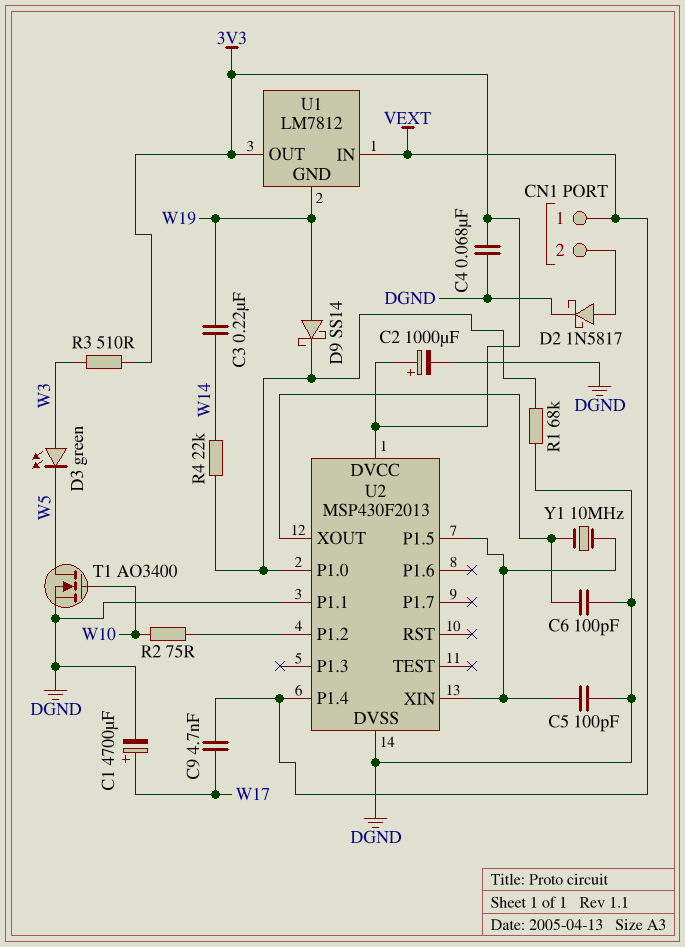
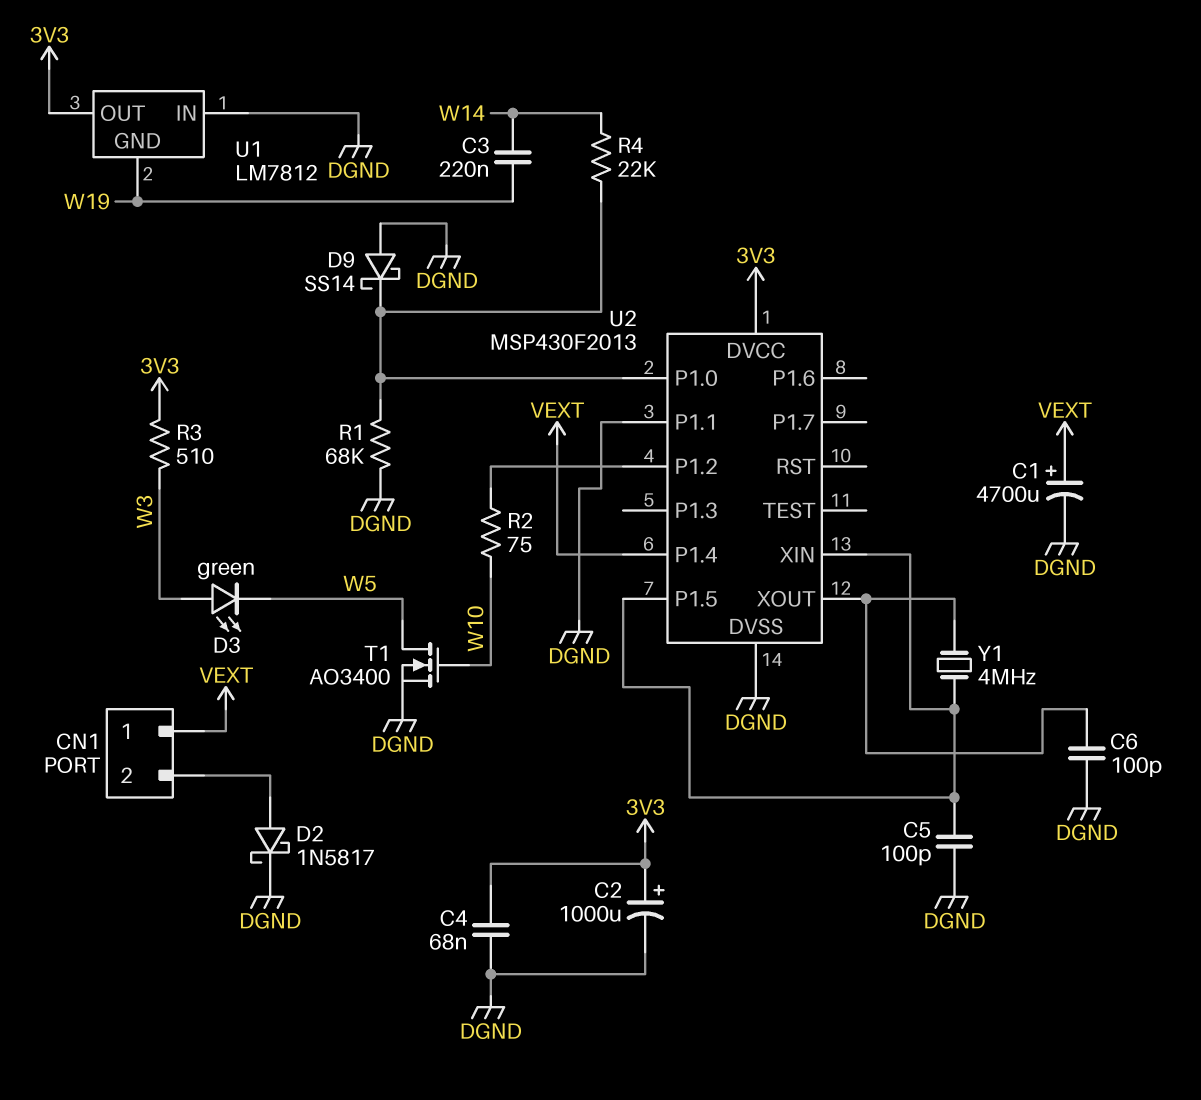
C1: 4700uF (plus W17, minus DGND) -> 4700uF (plus VEXT, minus DGND)
C9: 4.7nF (VEXT, W17) -> none
D9: schottky SS14 (A W19, K U2/P1.0) -> schottky SS14 (A DGND, K U2/P1.0)
U1 pin IN: VEXT -> DGND
Y1: 10MHz (U2/P1.5, U2/XOUT) -> 4MHz (U2/P1.5, U2/XOUT)

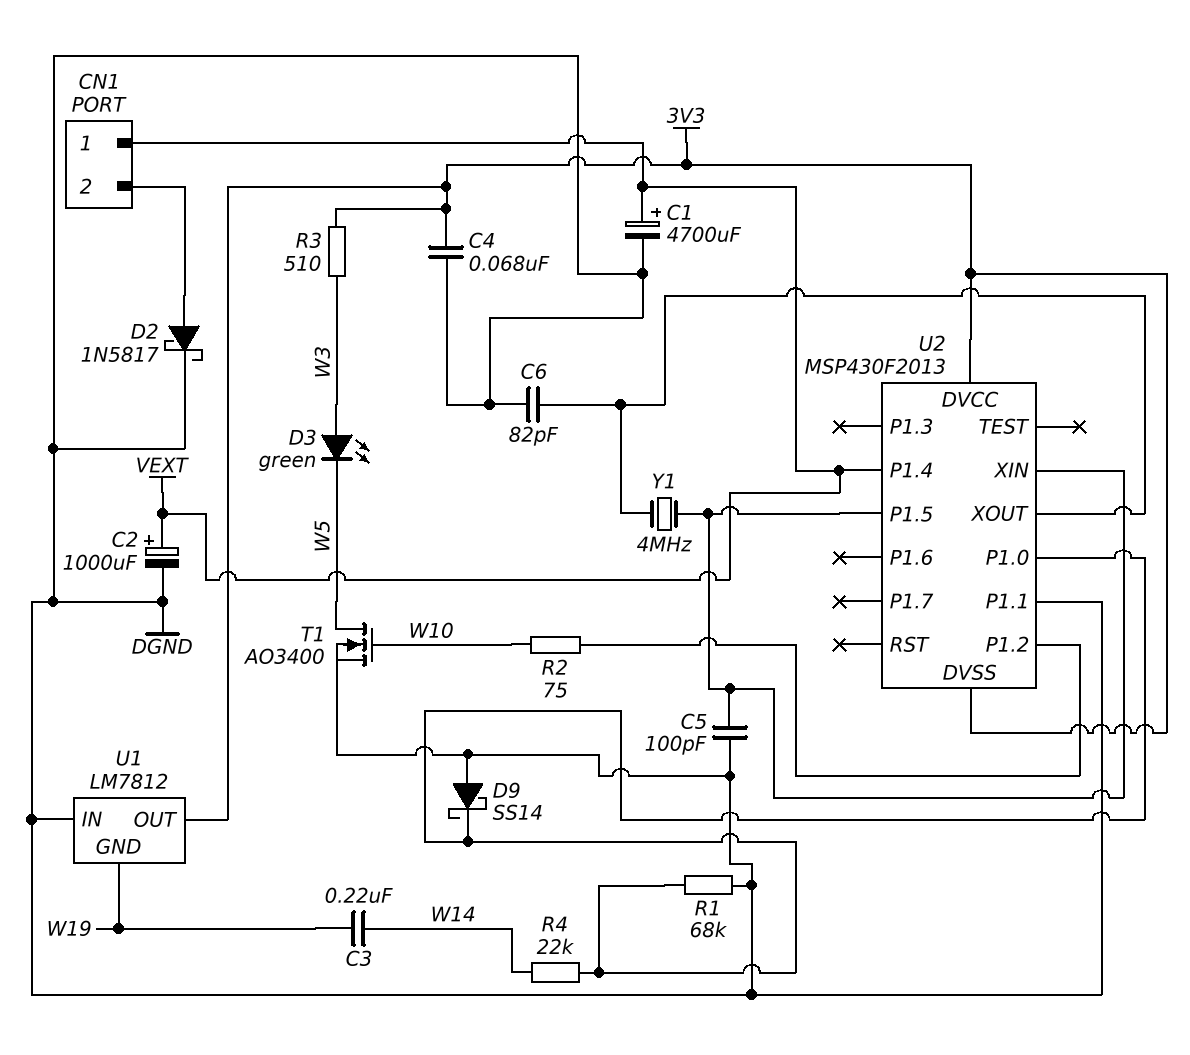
C2: 1000uF (plus 3V3, minus DGND) -> 1000uF (plus VEXT, minus DGND)
C6: 100pF (DGND, U2/XOUT) -> 82pF (DGND, U2/XOUT)
U2 pin DVSS: DGND -> 3V3

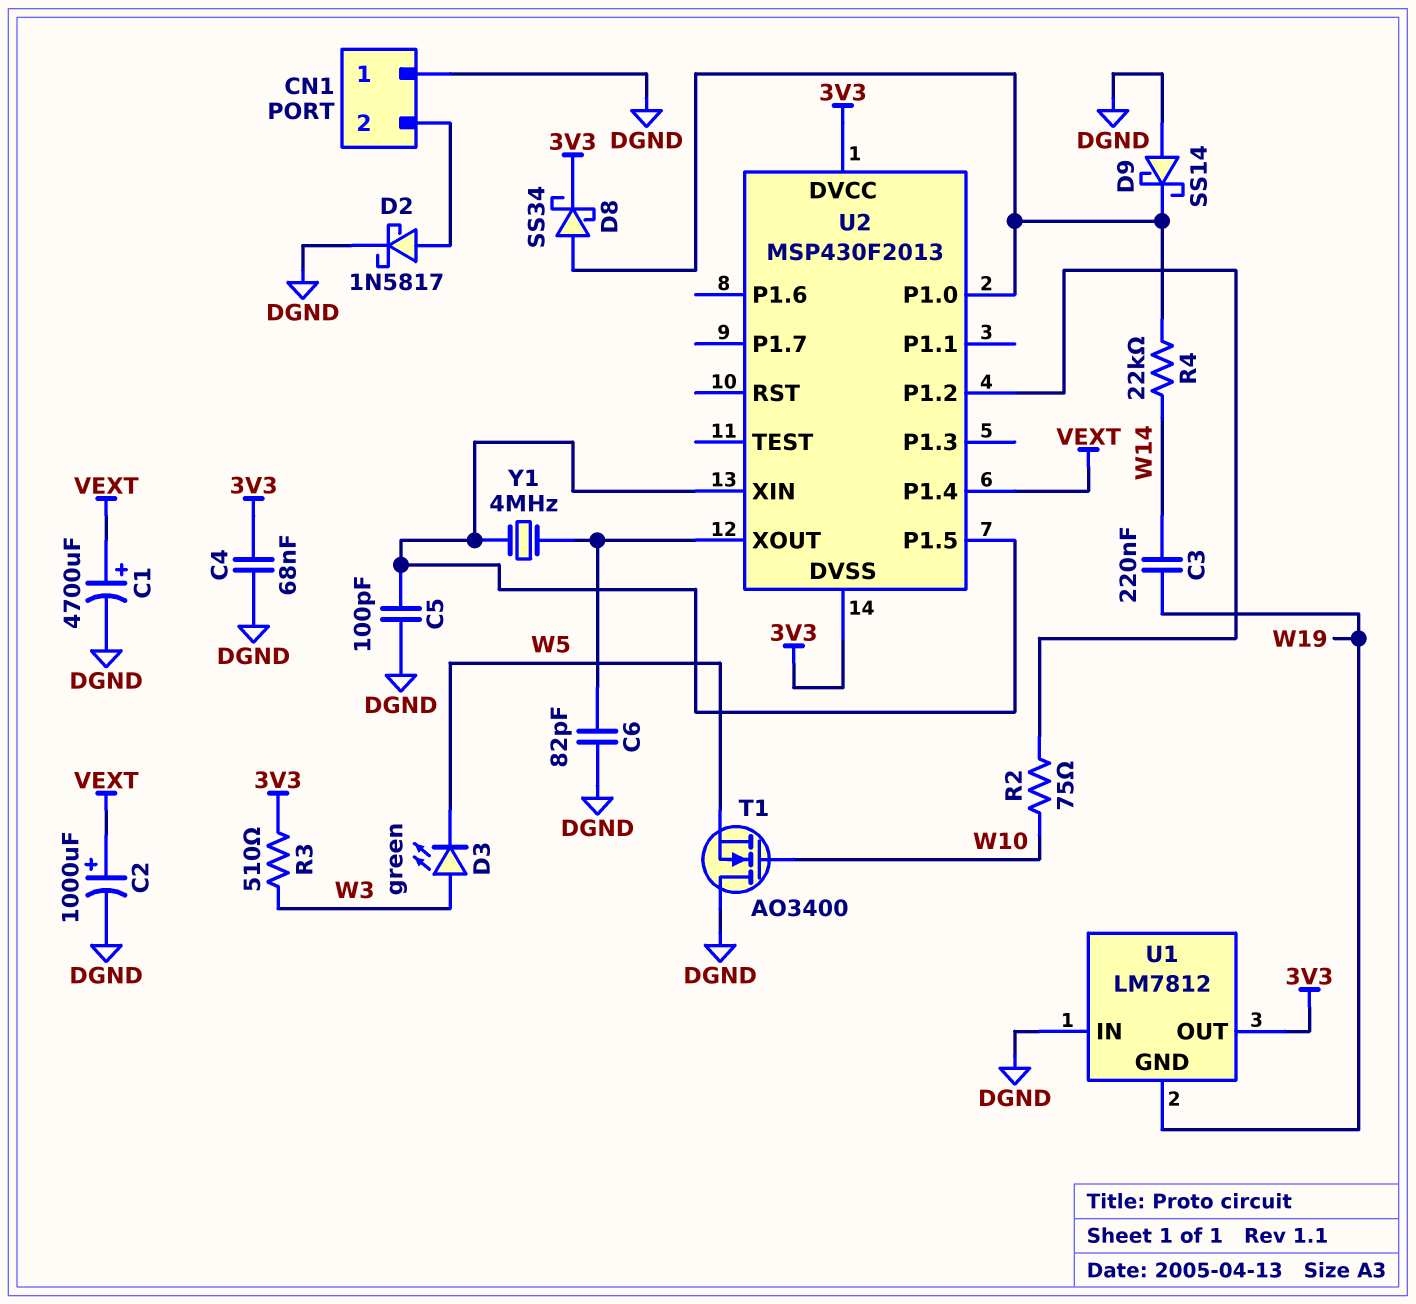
CN1 pin 1: VEXT -> DGND
D8: none -> schottky SS34 (A U2/P1.0, K 3V3)
R1: 68k (DGND, U2/P1.0) -> none
T1: NMOS AO3400 (G W10, D W5, S DGND) -> NMOS AO3400 (G W10, D DGND, S W5)
U2 pin P1.1: DGND -> none

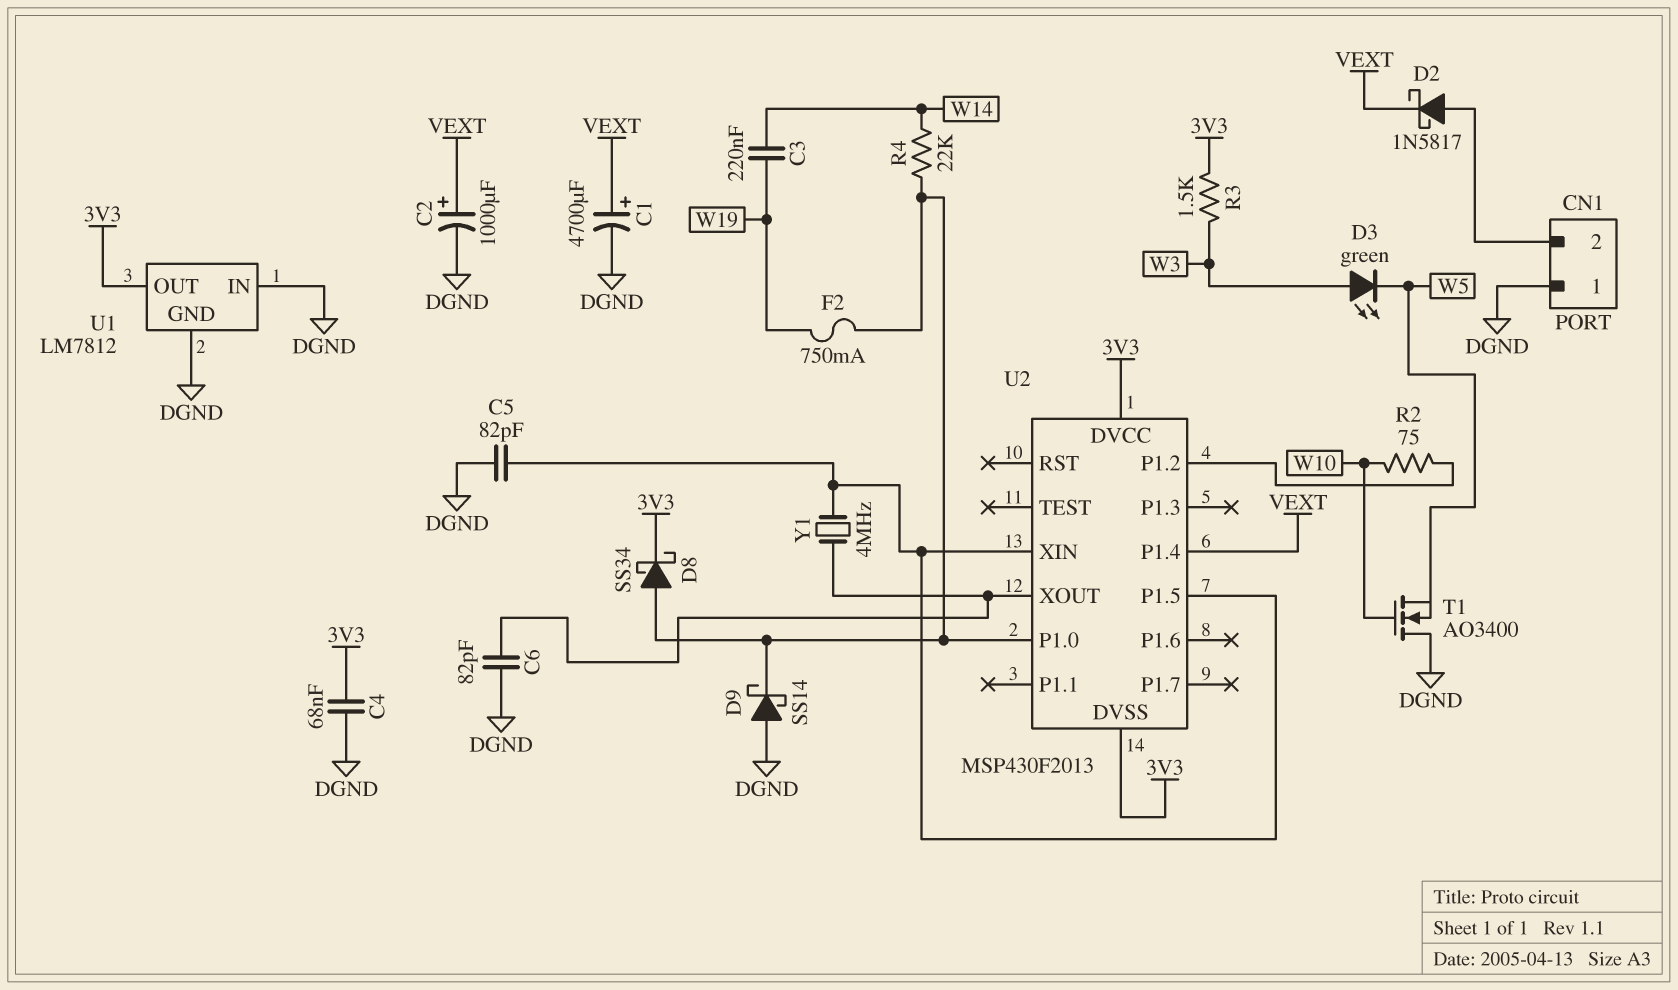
C5: 100pF (DGND, U2/P1.5) -> 82pF (DGND, U2/P1.5)
D2: schottky 1N5817 (A CN1/2, K DGND) -> schottky 1N5817 (A CN1/2, K VEXT)
F2: none -> 750mA (U2/P1.0, W19)
R3: 510 (3V3, W3) -> 1.5k (3V3, W3)
U1 pin GND: W19 -> DGND

